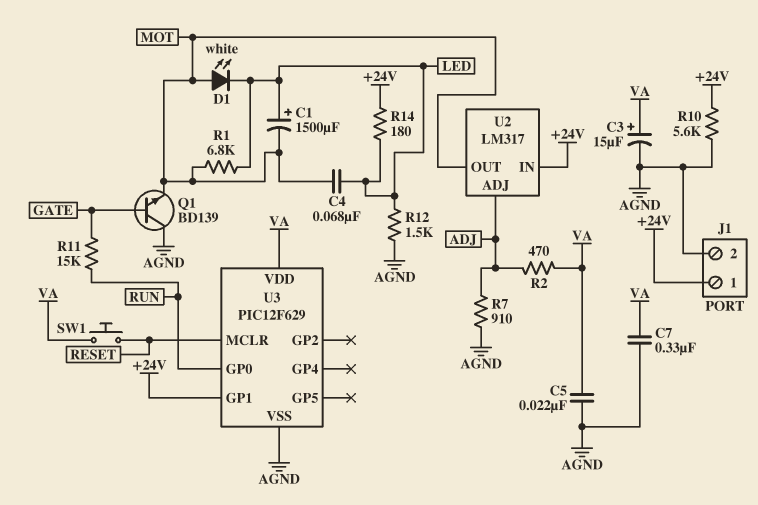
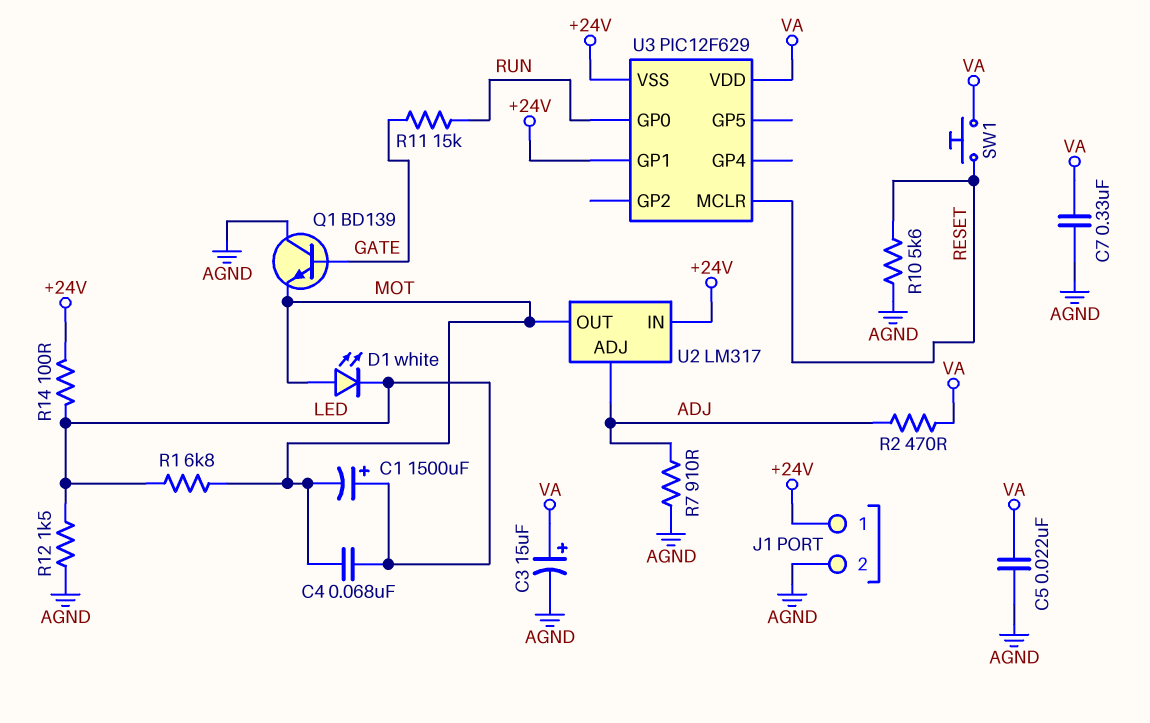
R10: 5.6k (+24V, AGND) -> 5.6k (AGND, RESET)
R14: 180 (+24V, LED) -> 100 (+24V, LED)
U3 pin VSS: AGND -> +24V

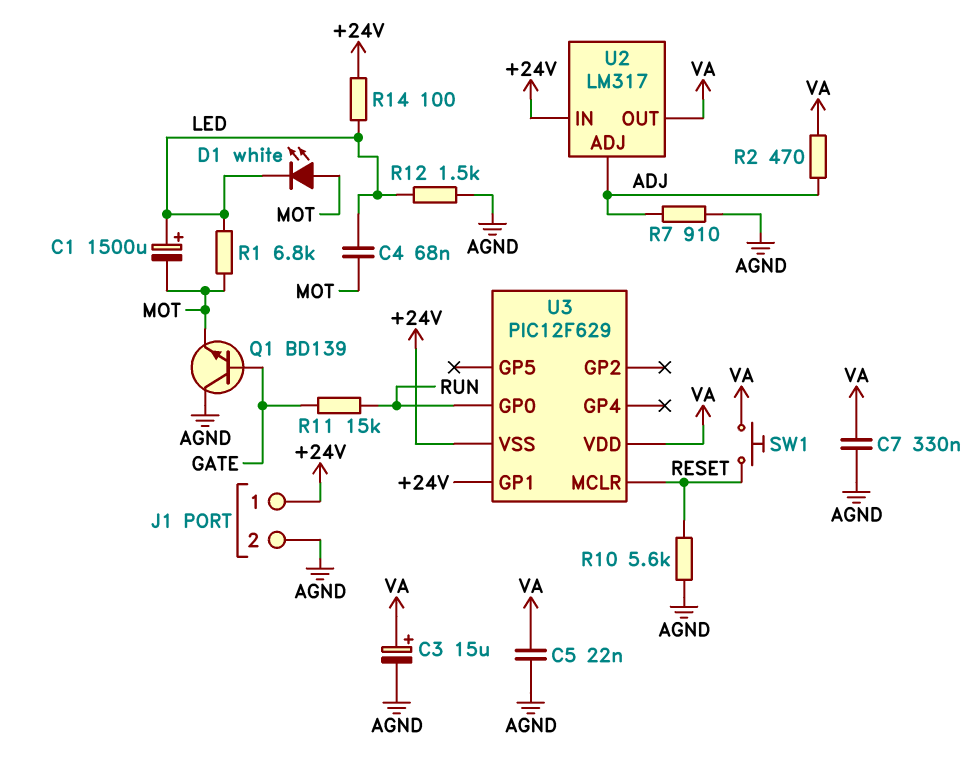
U2 pin OUT: MOT -> VA

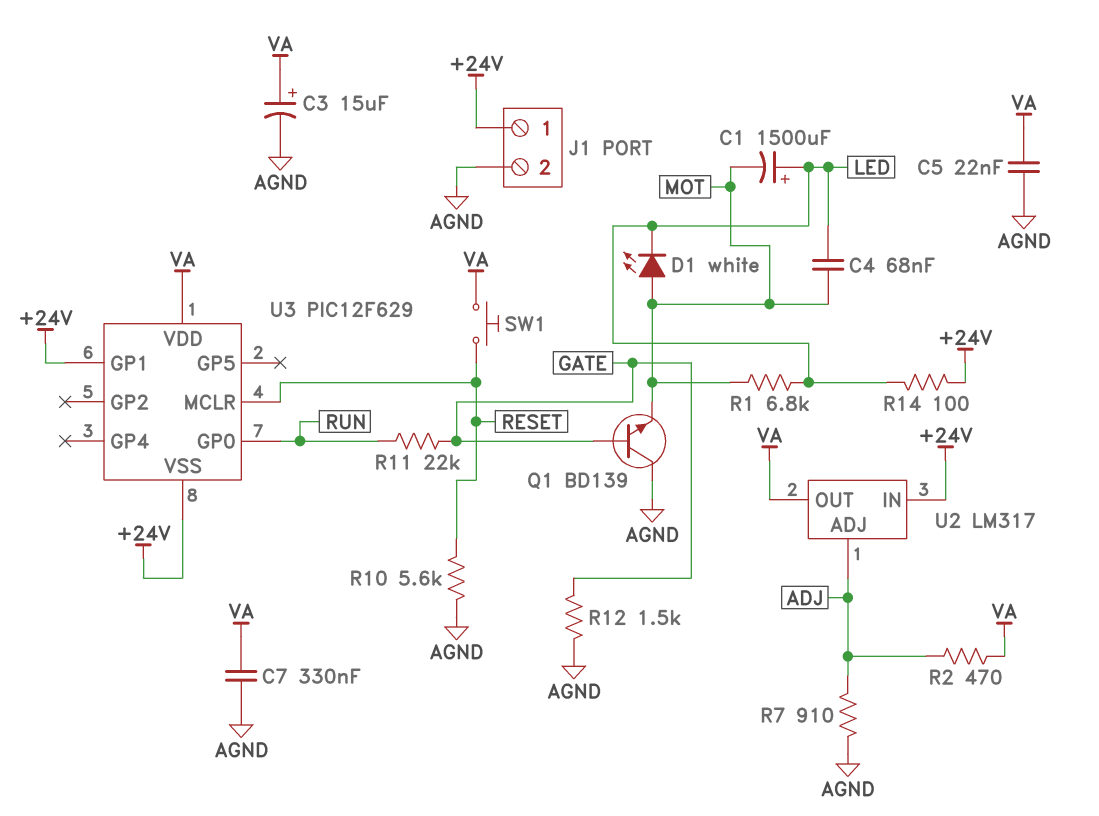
R11: 15k (GATE, RUN) -> 22k (GATE, RUN)
R12: 1.5k (AGND, LED) -> 1.5k (AGND, GATE)

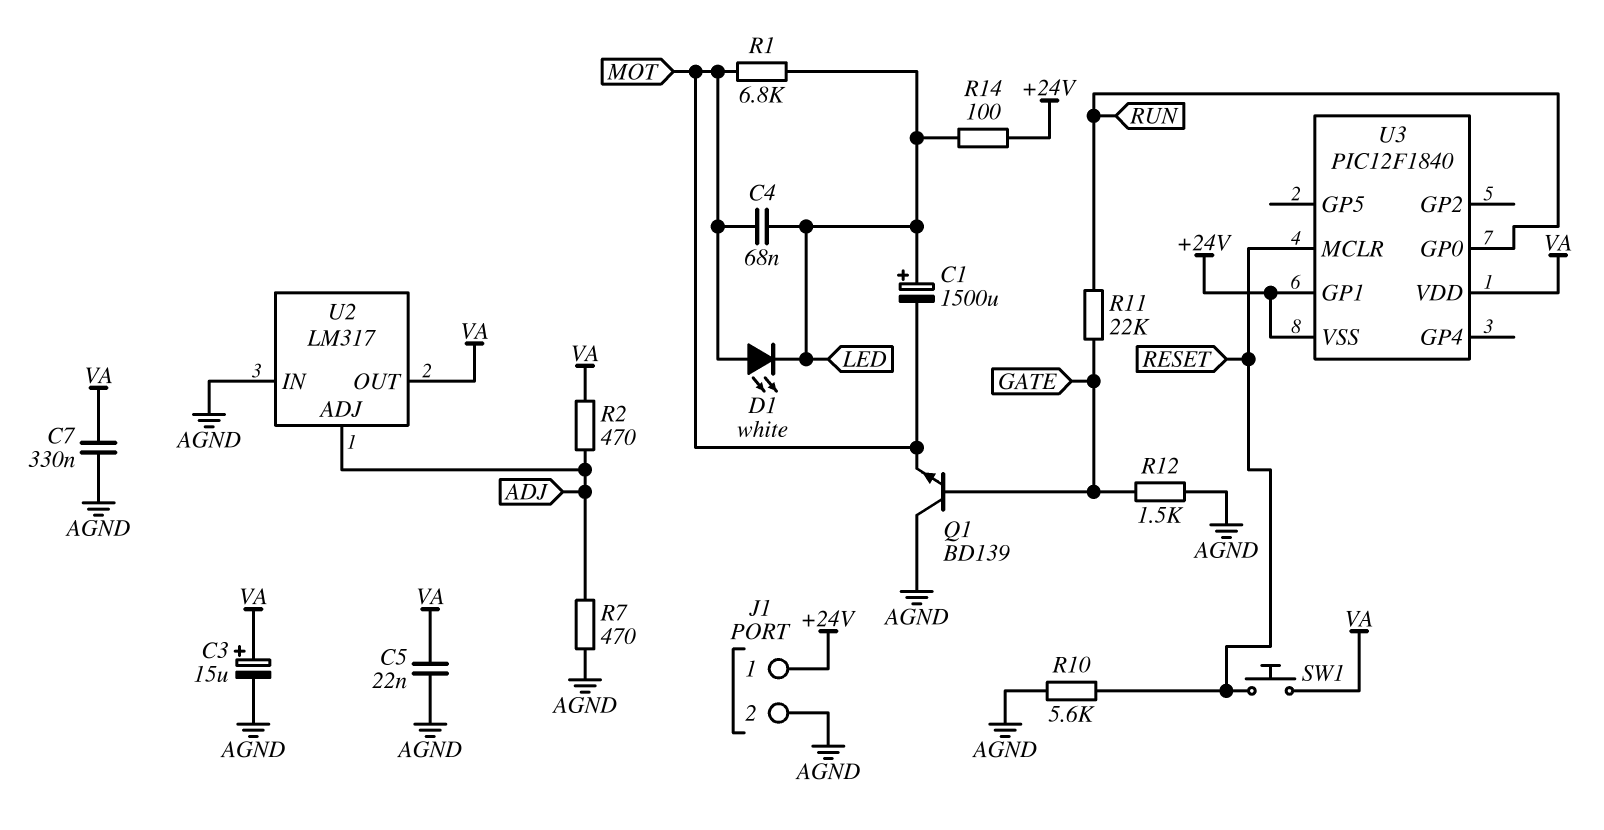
R7: 910 (ADJ, AGND) -> 470 (ADJ, AGND)
U2 pin IN: +24V -> AGND
U3: PIC12F629 -> PIC12F1840

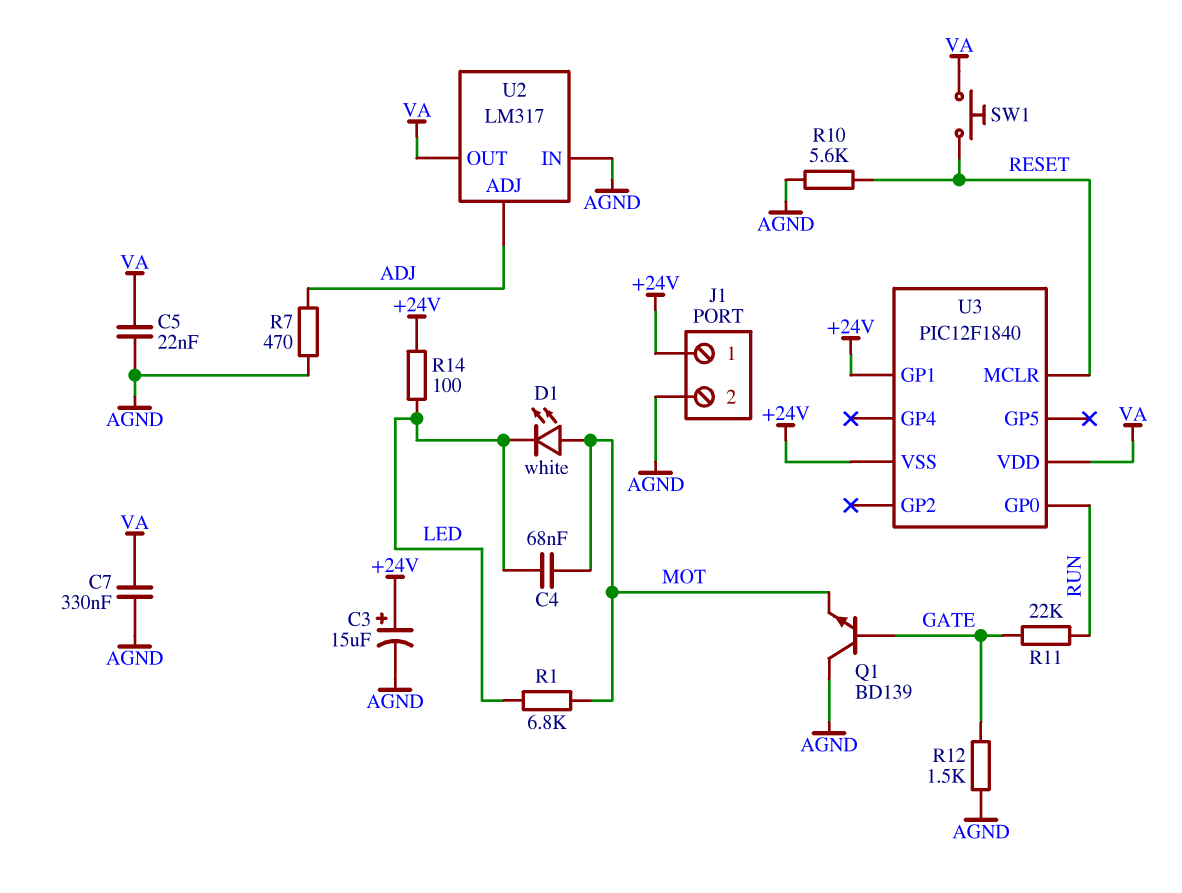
C1: 1500uF (plus LED, minus MOT) -> none
C3: 15uF (plus VA, minus AGND) -> 15uF (plus +24V, minus AGND)
R2: 470 (ADJ, VA) -> none

